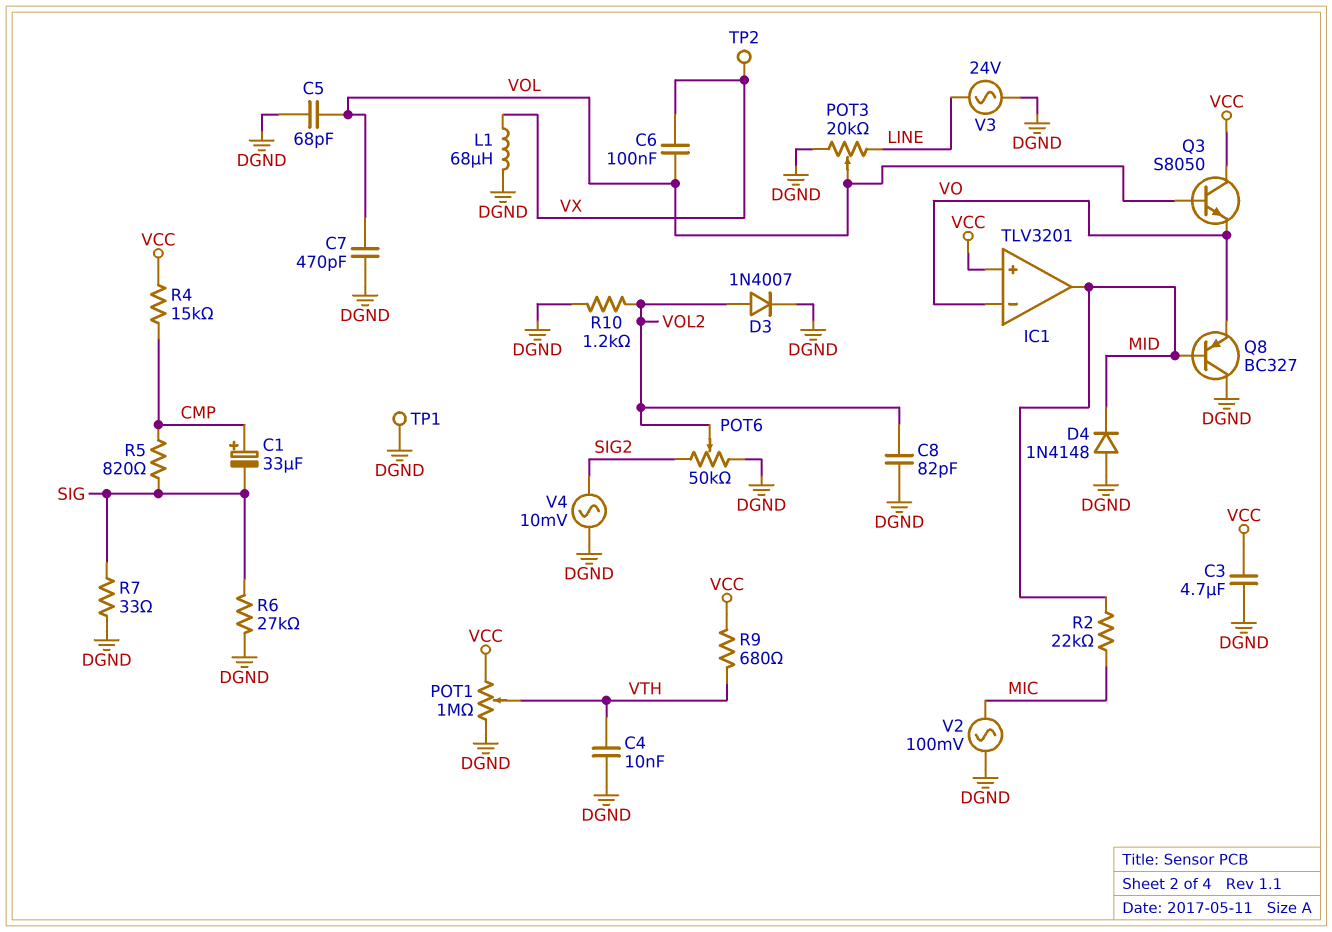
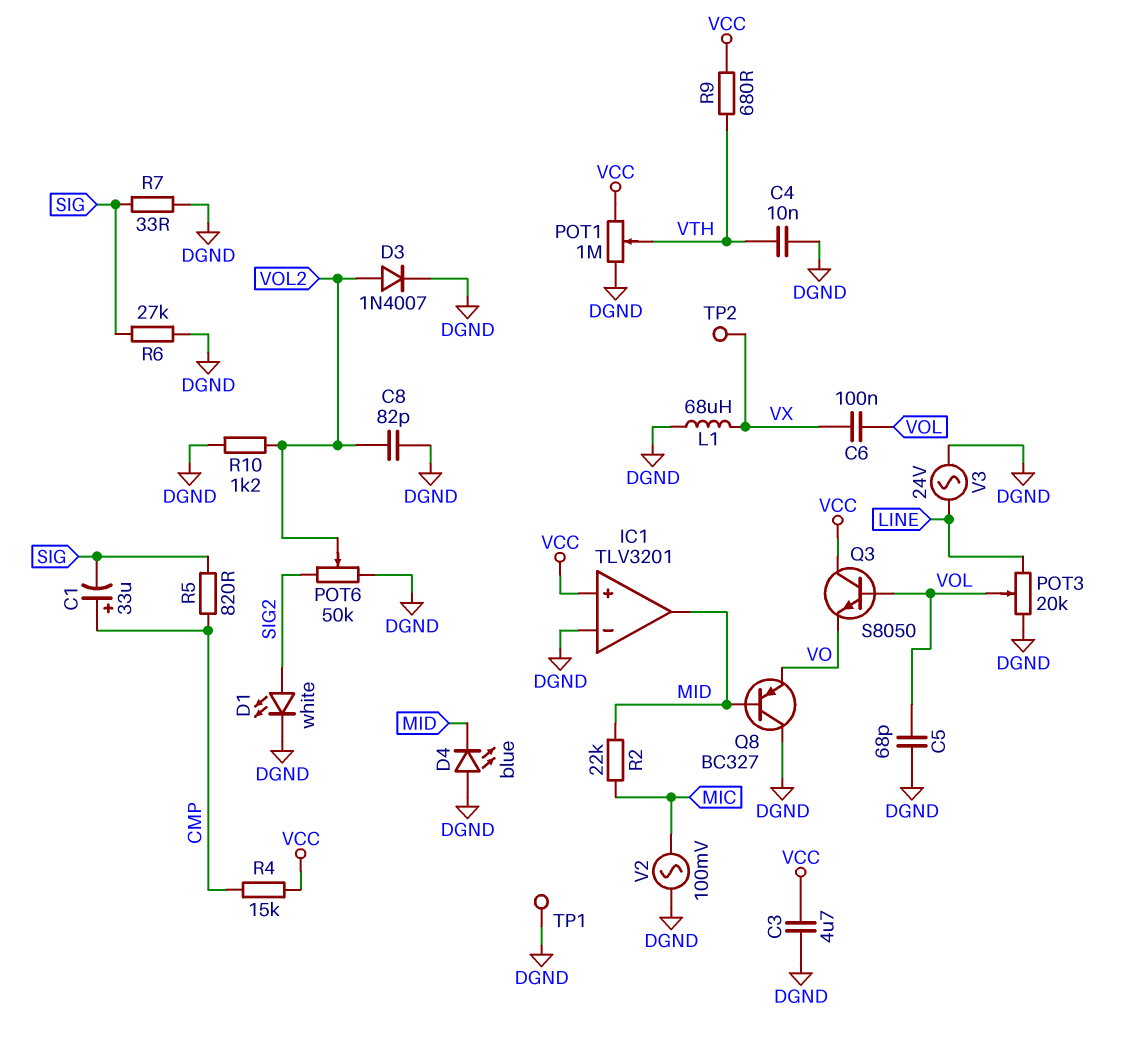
C7: 470pF (DGND, VOL) -> none
D1: none -> LED white (A SIG2, K DGND)
D4: diode 1N4148 (A DGND, K MID) -> LED blue (A DGND, K MID)
IC1 pin in-: VO -> DGND
V4: AC 10mV (DGND, SIG2) -> none

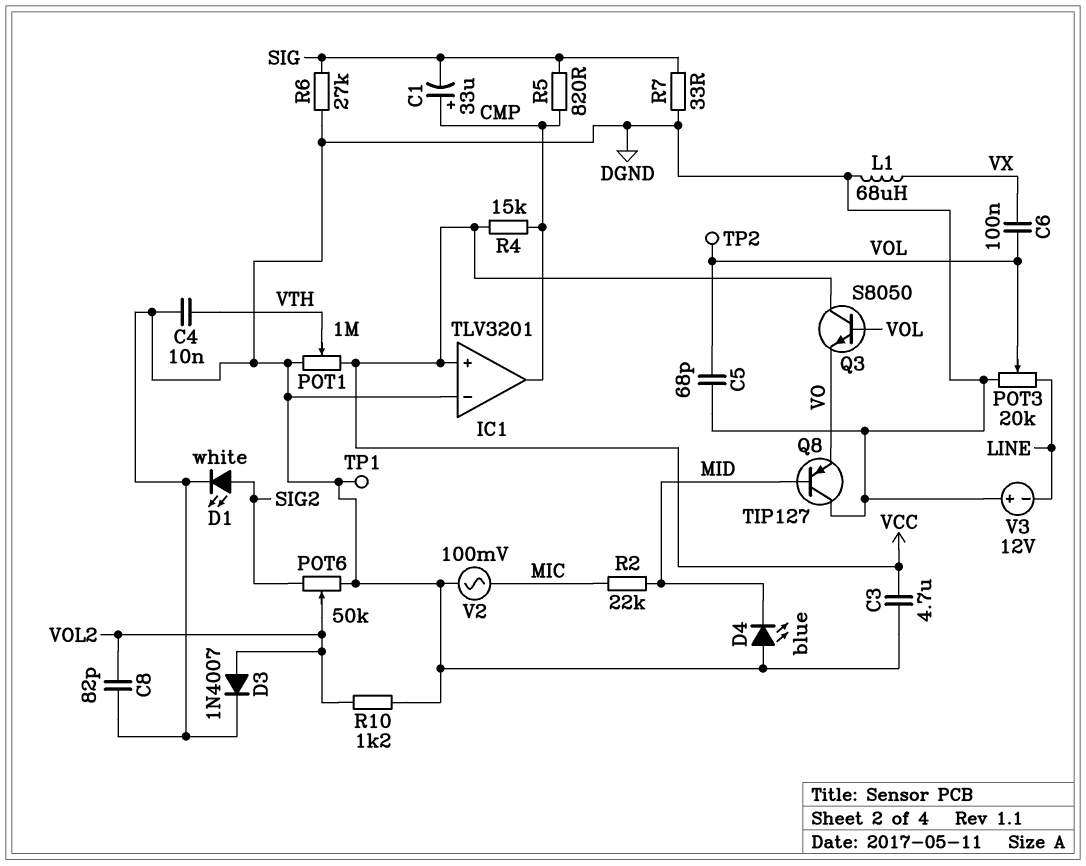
IC1 pin out: MID -> CMP
Q8: PNP BC327 (B MID, C DGND, E VO) -> PNP TIP127 (B MID, C DGND, E VO)
R9: 680 (VCC, VTH) -> none
TP2: test point (VX) -> test point (VOL)
V3: AC 24V (DGND, LINE) -> 12V (plus DGND, minus LINE)

